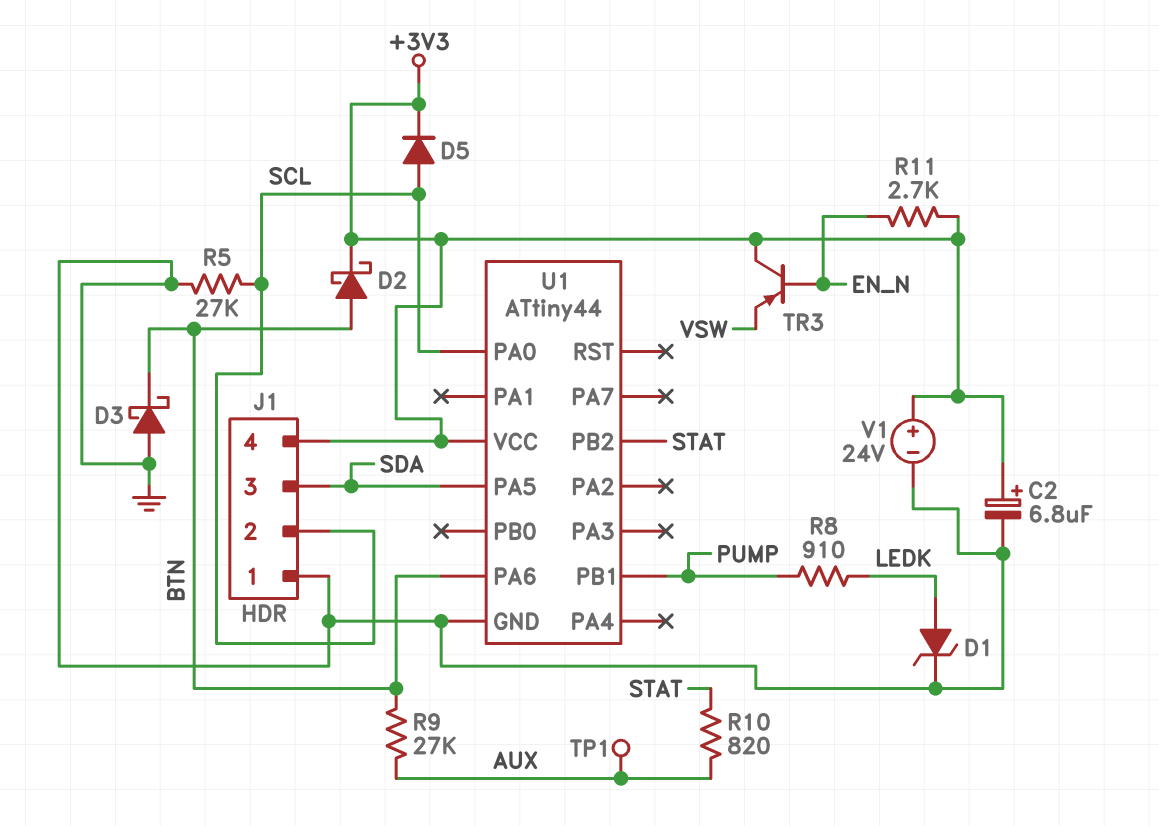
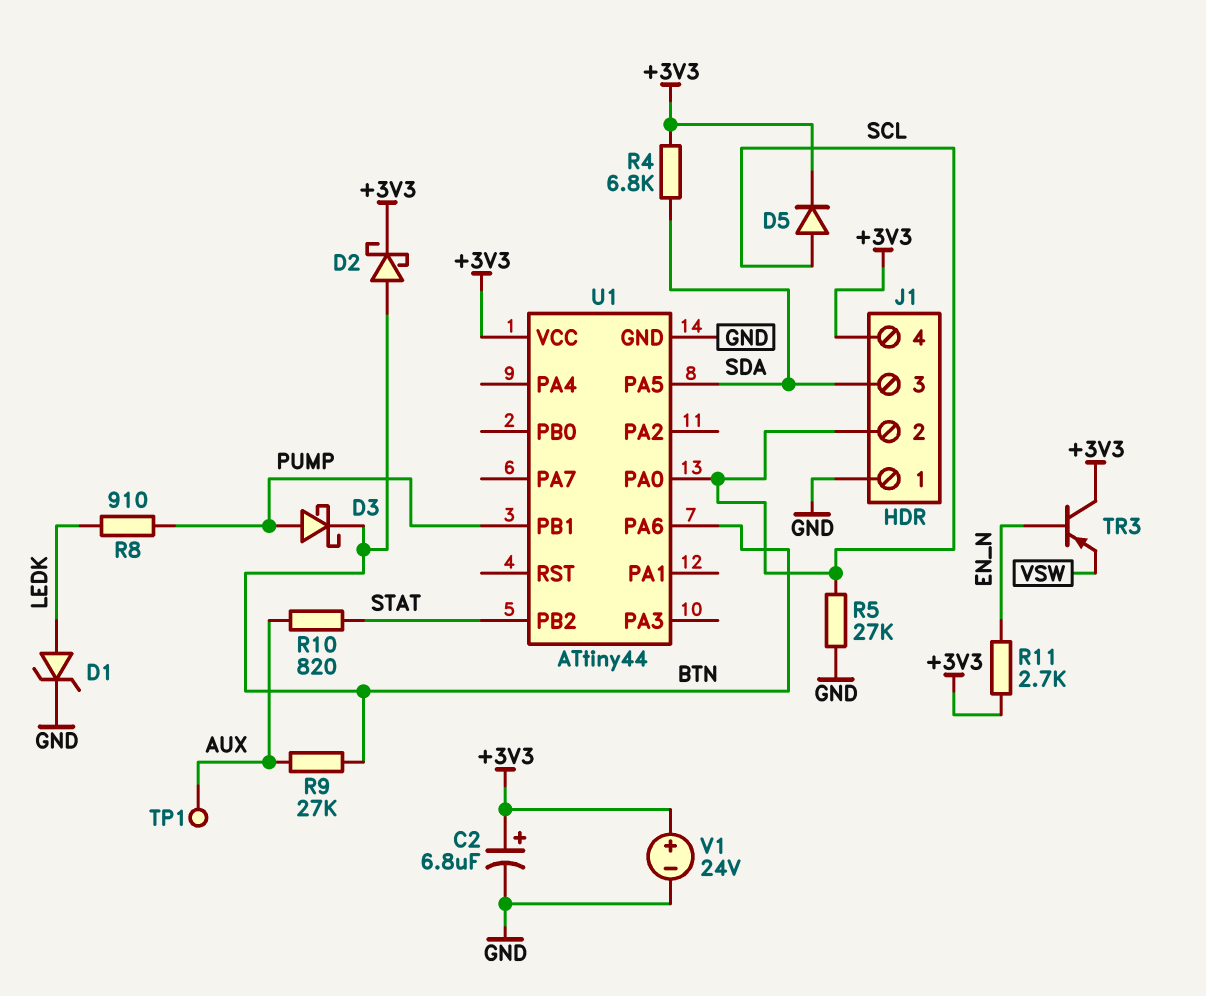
D3: schottky (A GND, K BTN) -> schottky (A PUMP, K BTN)
R4: none -> 6.8k (+3V3, SDA)

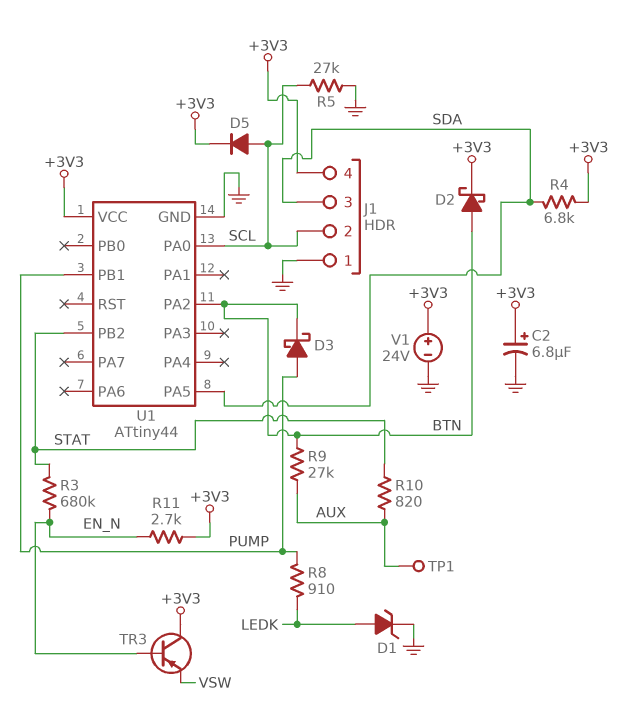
R3: none -> 680k (EN_N, STAT)
U1 pin PA2: none -> BTN
U1 pin PA6: BTN -> none

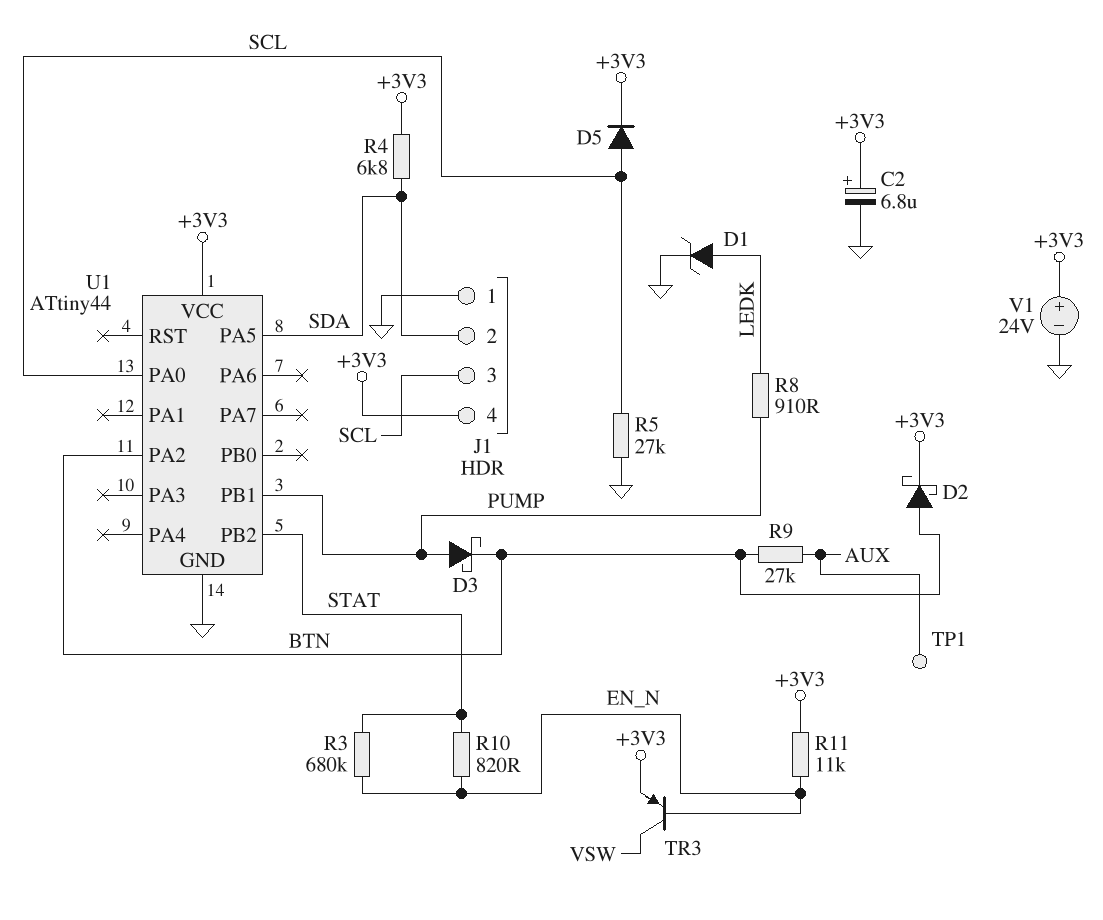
J1 pin 2: SCL -> SDA
J1 pin 3: SDA -> SCL
R10: 820 (AUX, STAT) -> 820 (EN_N, STAT)
R11: 2.7k (+3V3, EN_N) -> 11k (+3V3, EN_N)
TR3: PNP (B EN_N, C +3V3, E VSW) -> PNP (B EN_N, C VSW, E +3V3)

